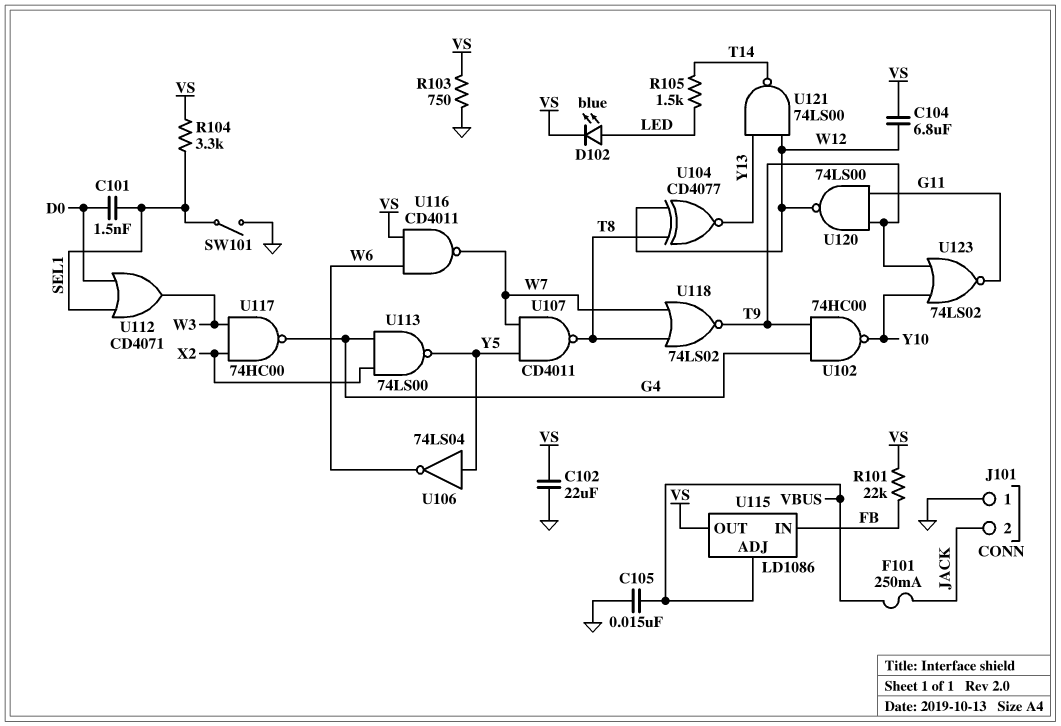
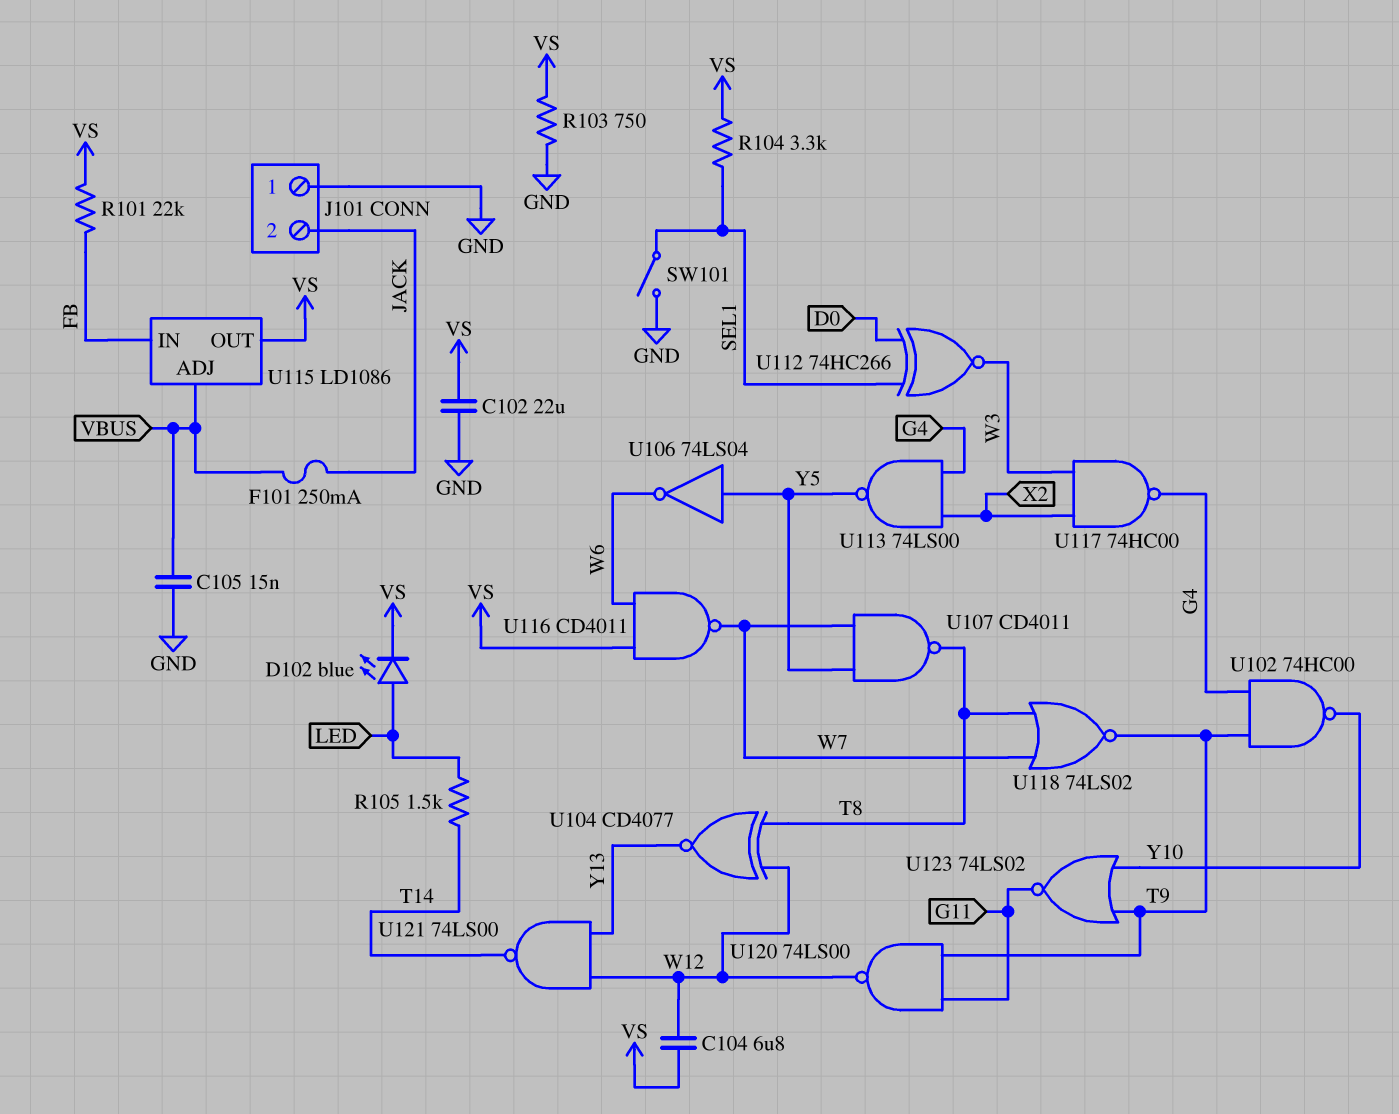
C101: 1.5nF (D0, SEL1) -> none
U112: OR CD4071 (in D0, in SEL1, out W3) -> XNOR 74HC266 (in D0, in SEL1, out W3)

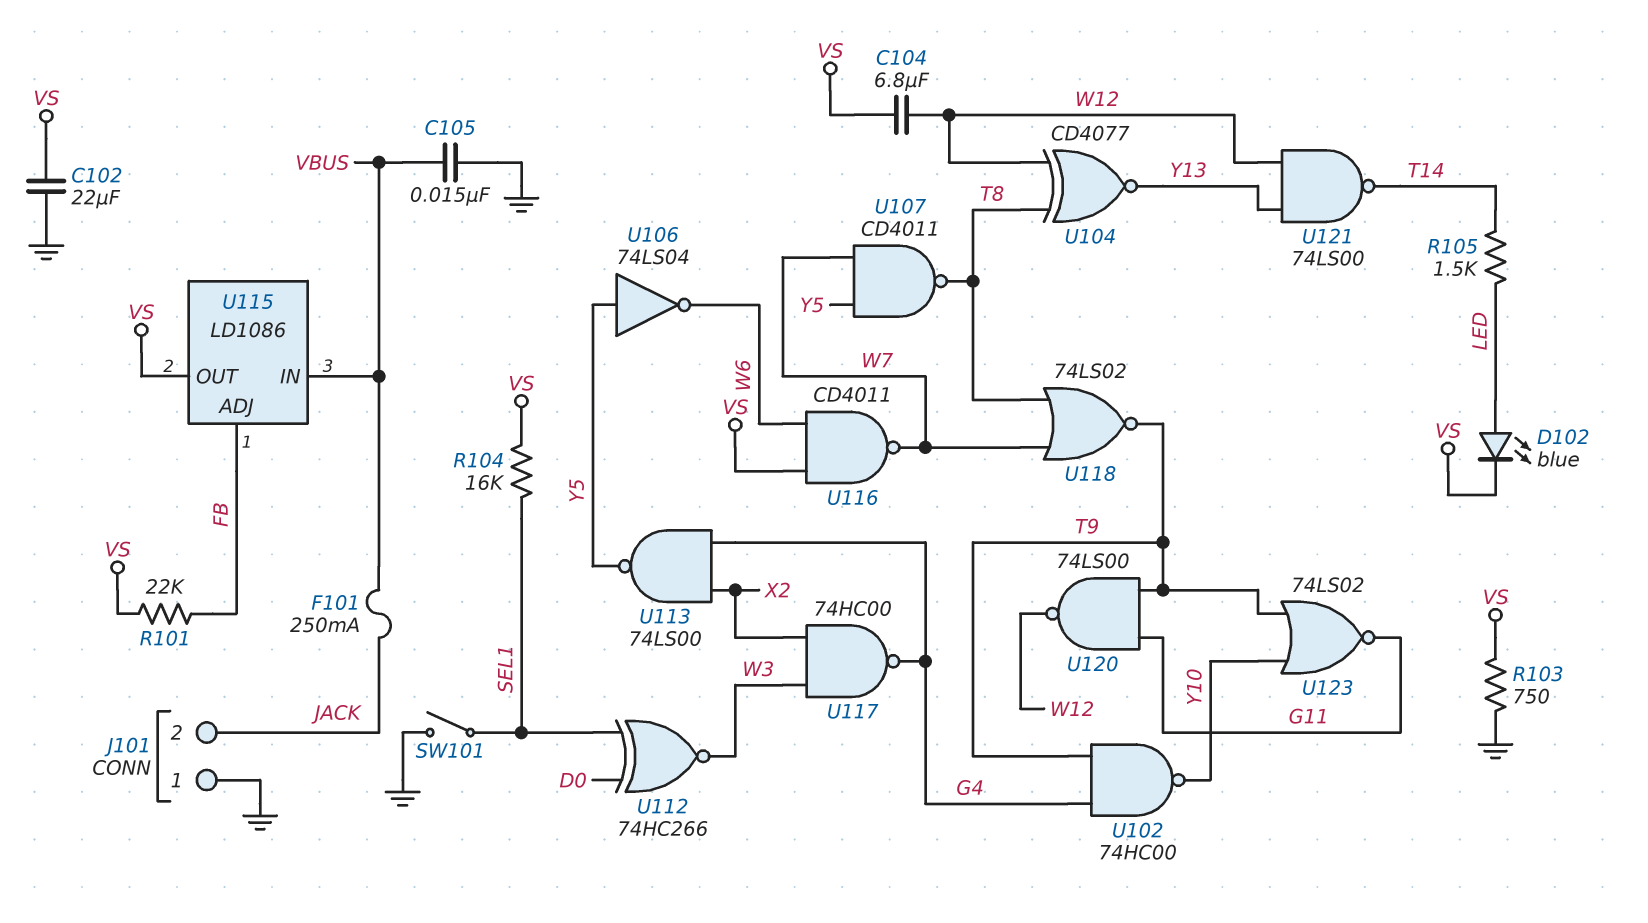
R104: 3.3k (SEL1, VS) -> 16k (SEL1, VS)
U115 pin ADJ: VBUS -> FB
U115 pin IN: FB -> VBUS

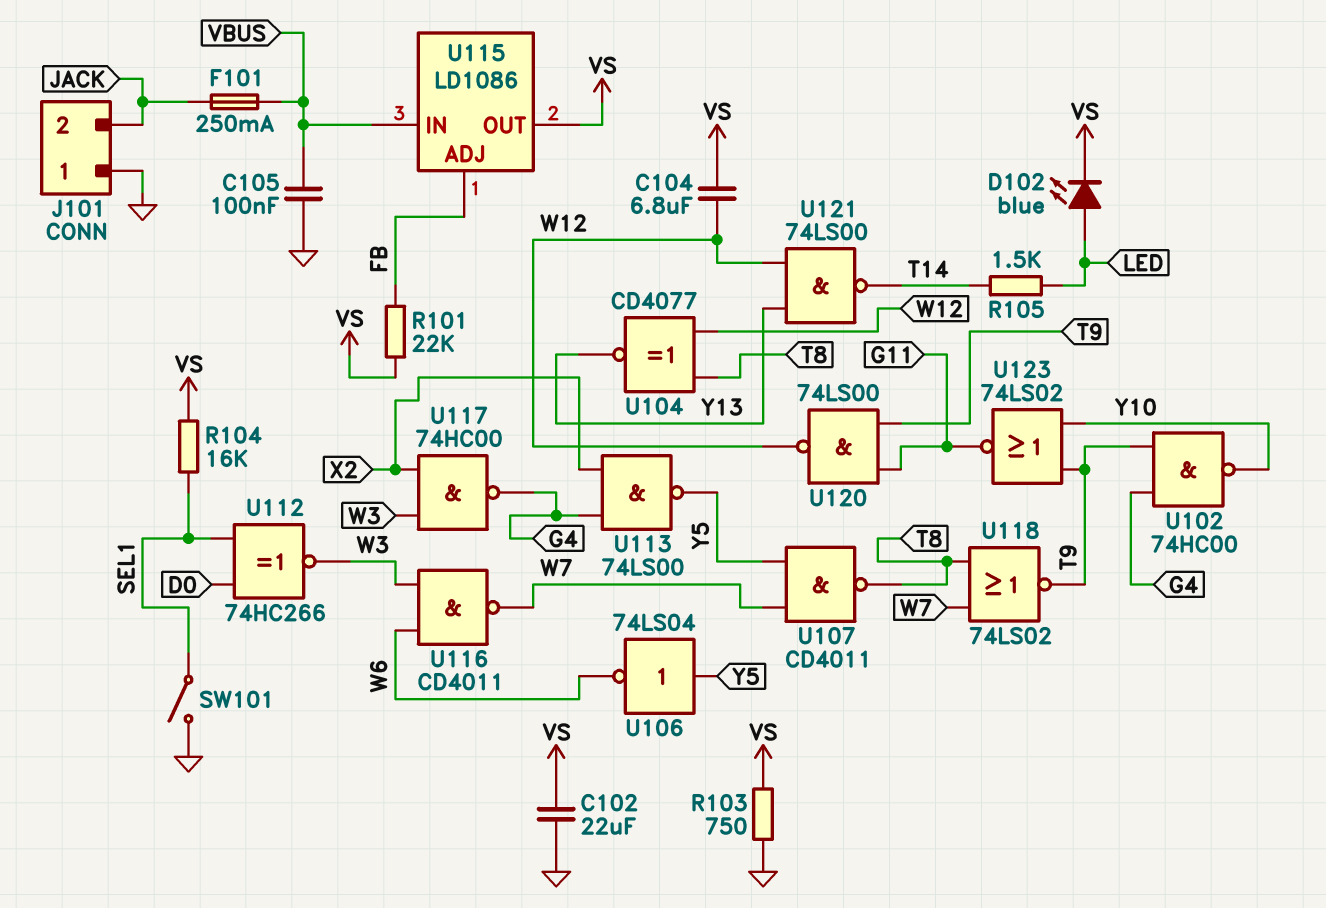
C105: 15nF (GND, VBUS) -> 100nF (GND, VBUS)
U116: NAND CD4011 (in VS, in W6, out W7) -> NAND CD4011 (in W3, in W6, out W7)

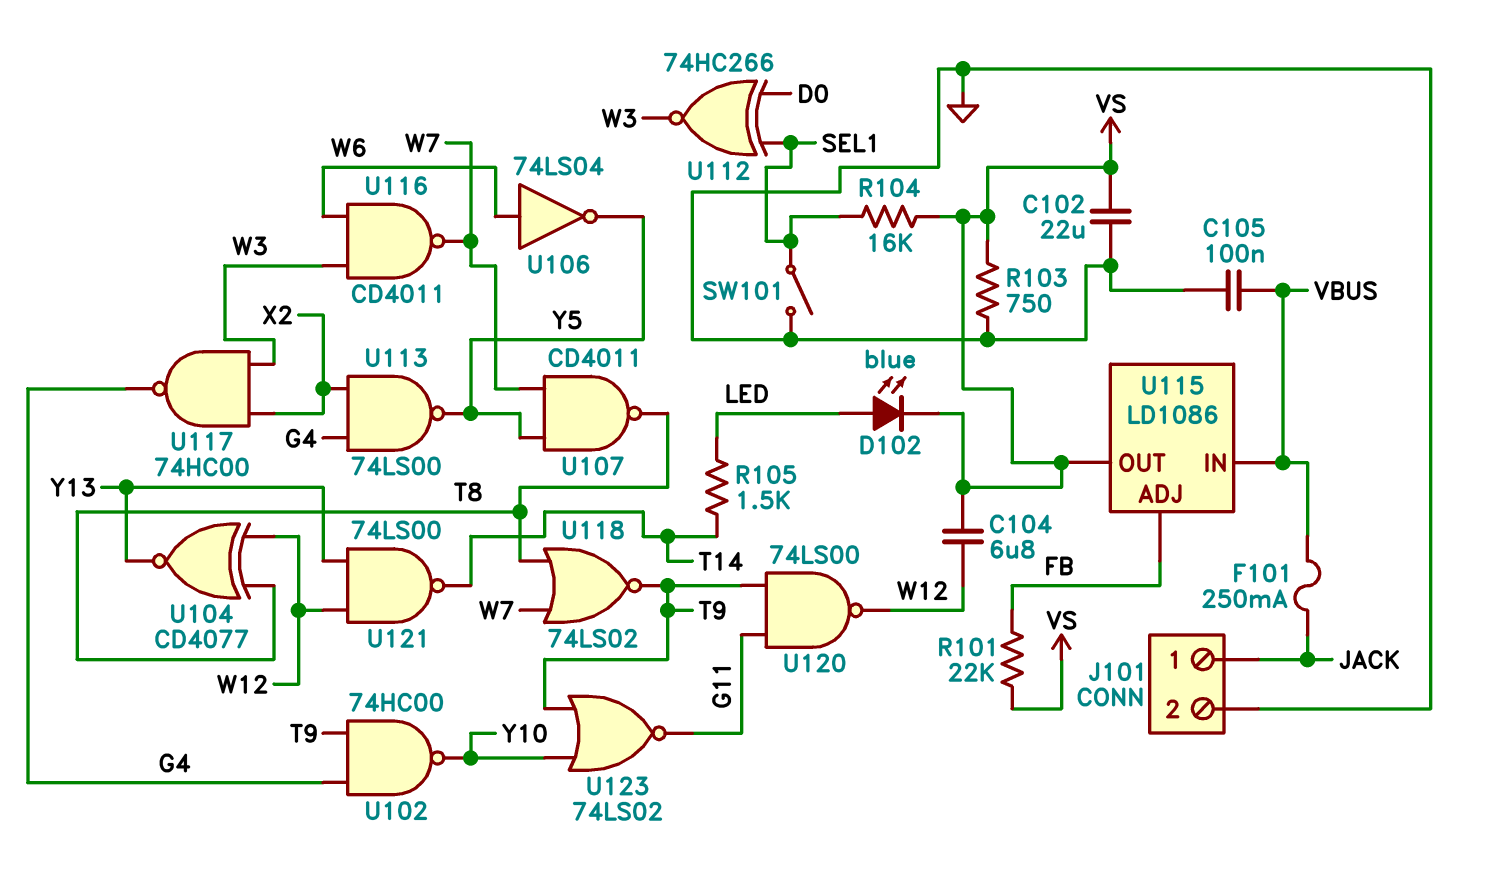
J101 pin 1: GND -> JACK
J101 pin 2: JACK -> GND
U106: NOT 74LS04 (in Y5, out W6) -> NOT 74LS04 (in W6, out Y5)

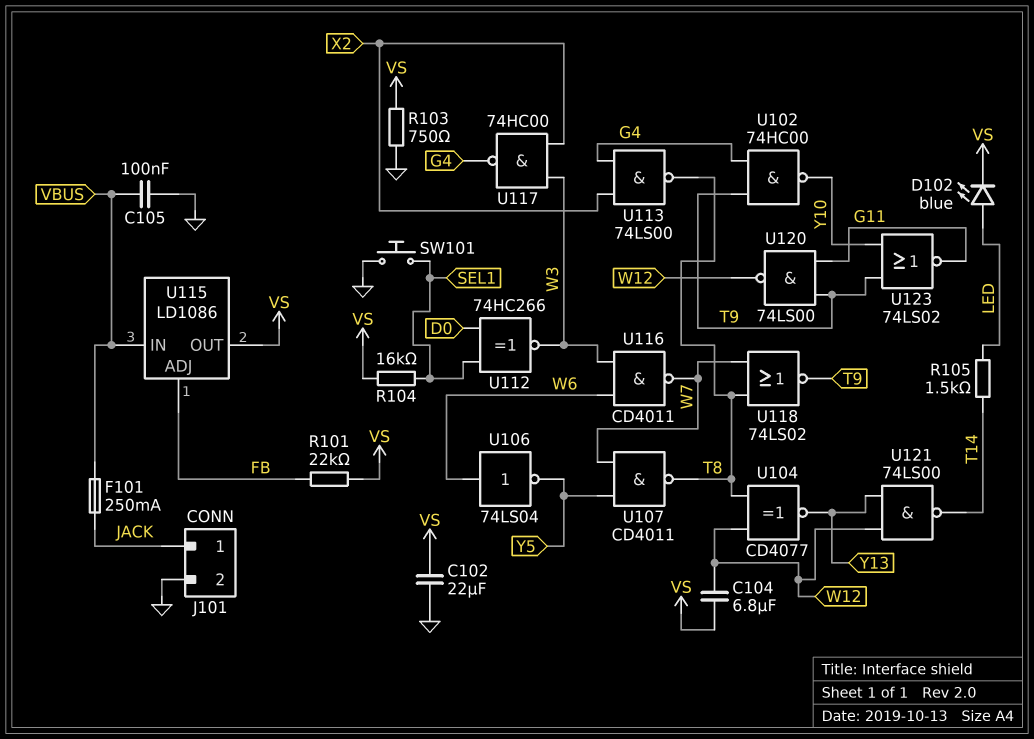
SW101: switch (GND, SEL1) -> button (GND, SEL1)
U113: NAND 74LS00 (in G4, in X2, out Y5) -> NAND 74LS00 (in G4, in X2, out T8)

